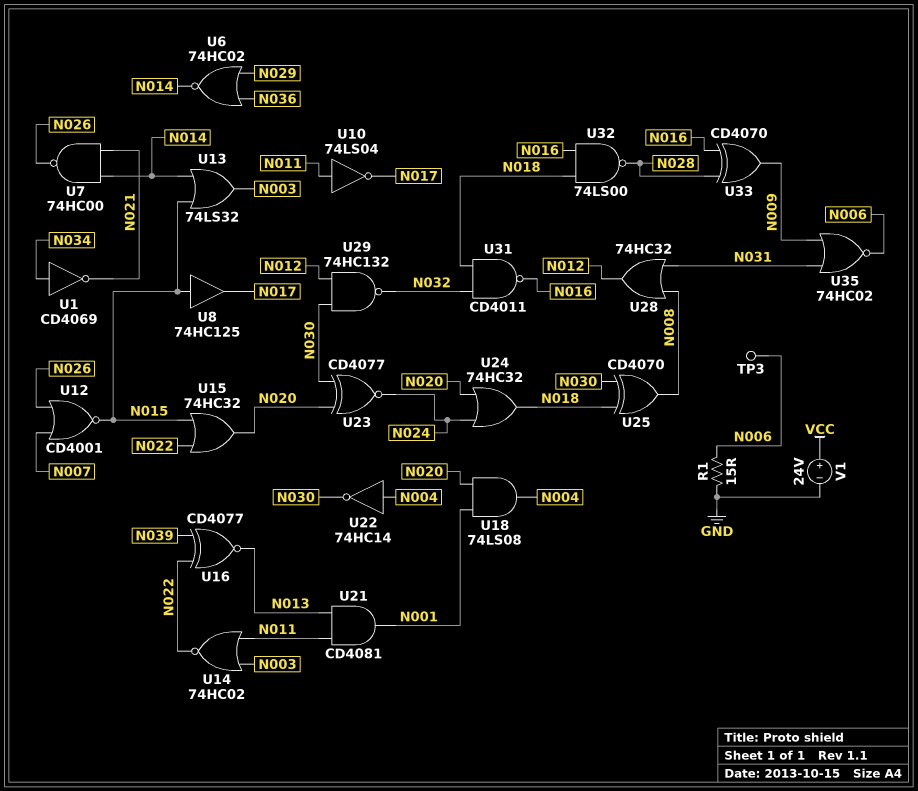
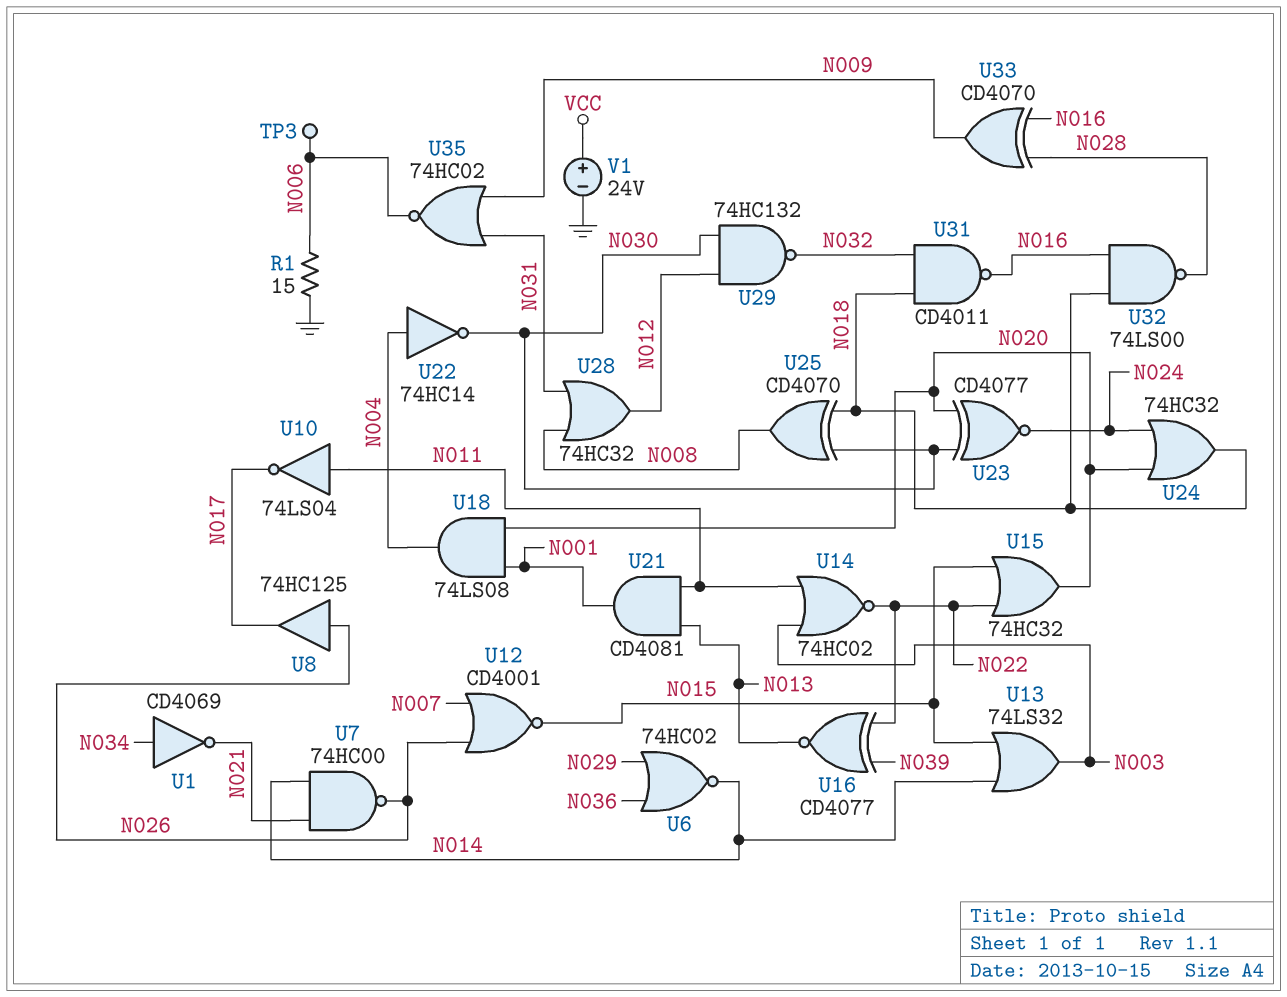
U8: buffer 74HC125 (in N015, out N017) -> buffer 74HC125 (in N026, out N017)

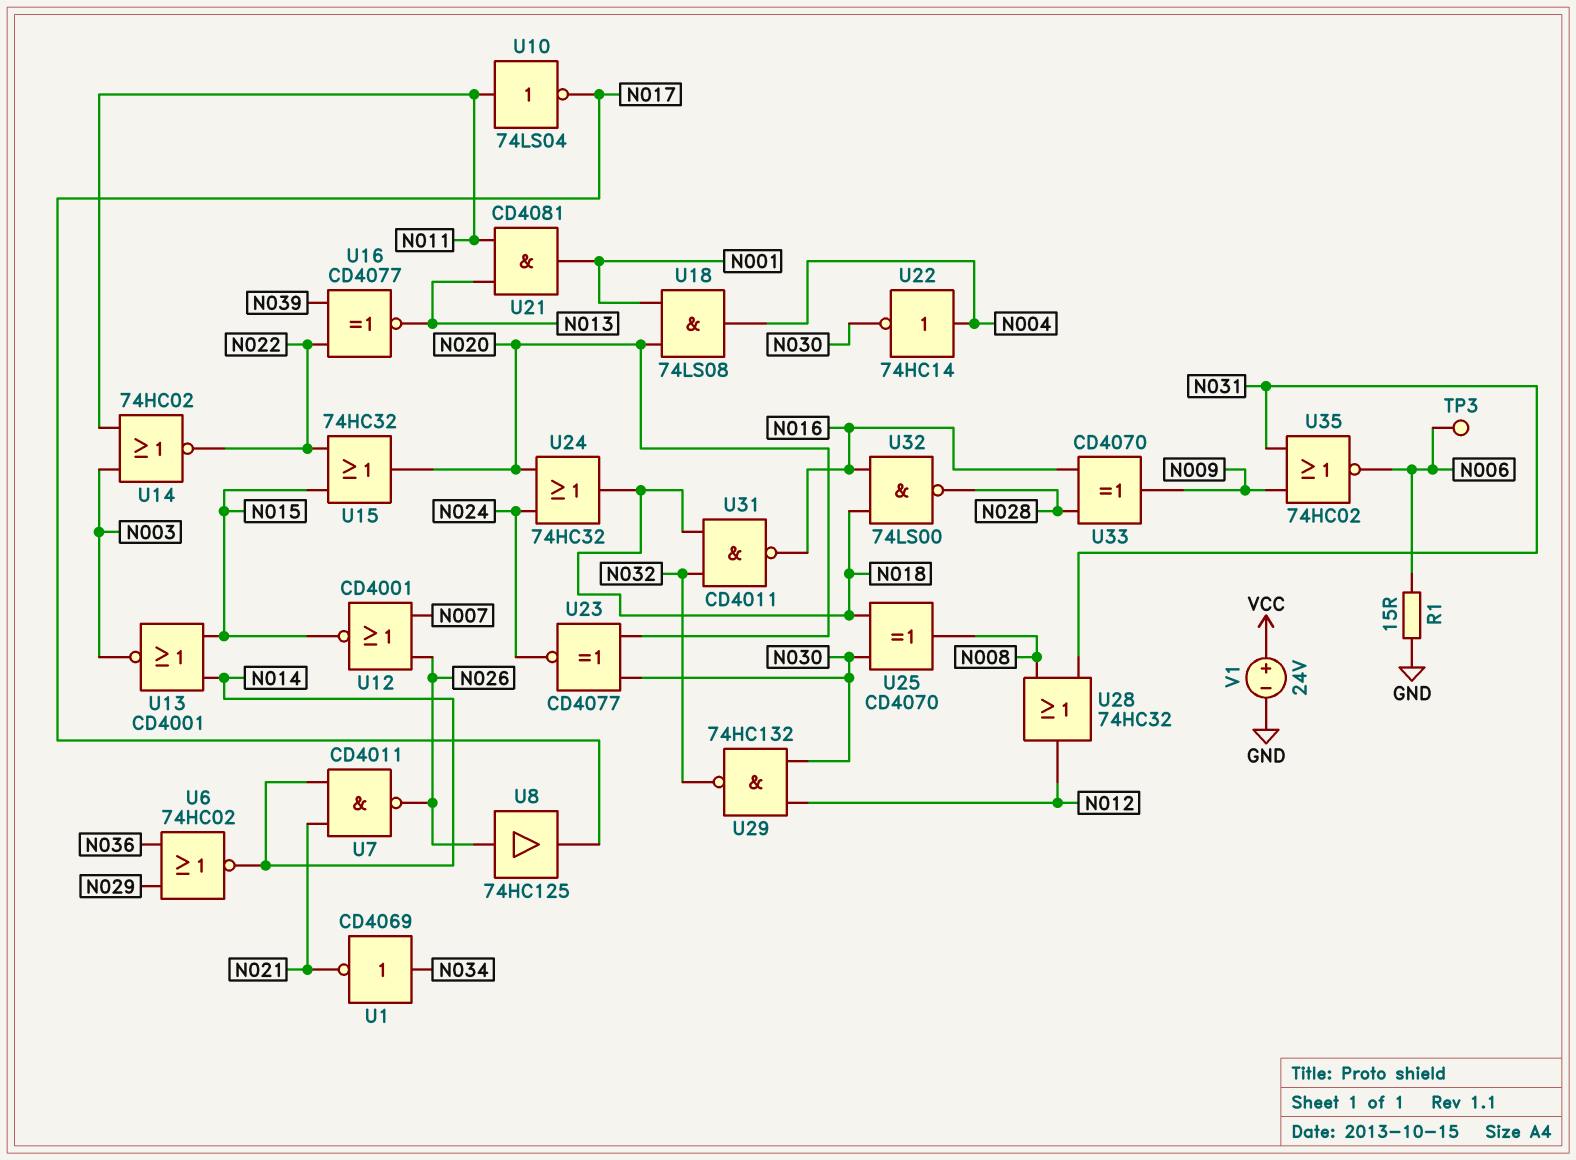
U7: NAND 74HC00 (in N014, in N021, out N026) -> NAND CD4011 (in N014, in N021, out N026)
U13: OR 74LS32 (in N014, in N015, out N003) -> NOR CD4001 (in N014, in N015, out N003)

